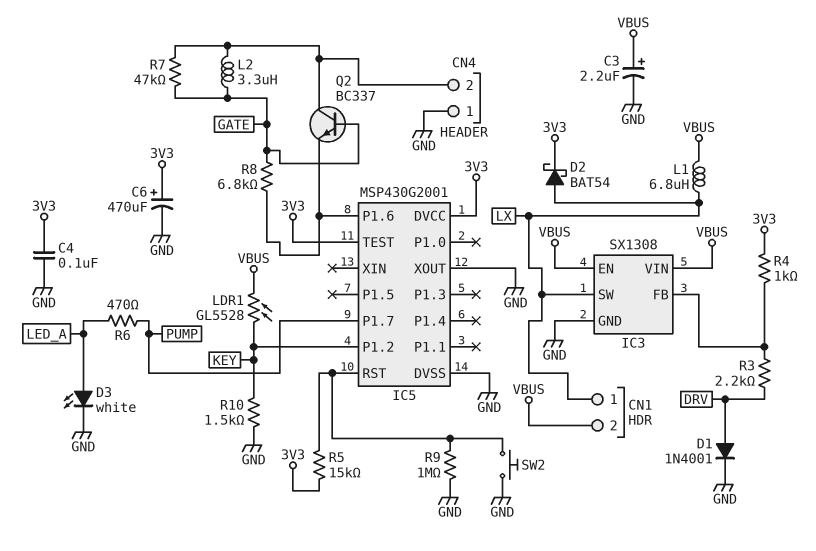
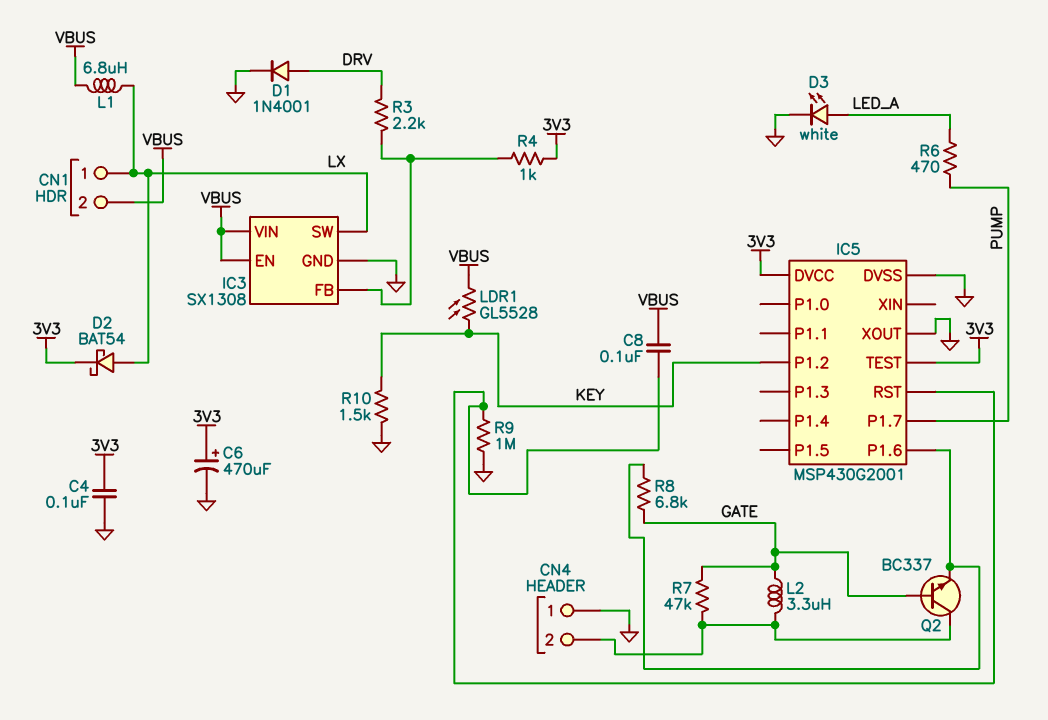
C3: 2.2uF (plus VBUS, minus GND) -> none
C8: none -> 100nF (IC5/RST, VBUS)
R5: 15k (3V3, IC5/RST) -> none
SW2: button (GND, IC5/RST) -> none

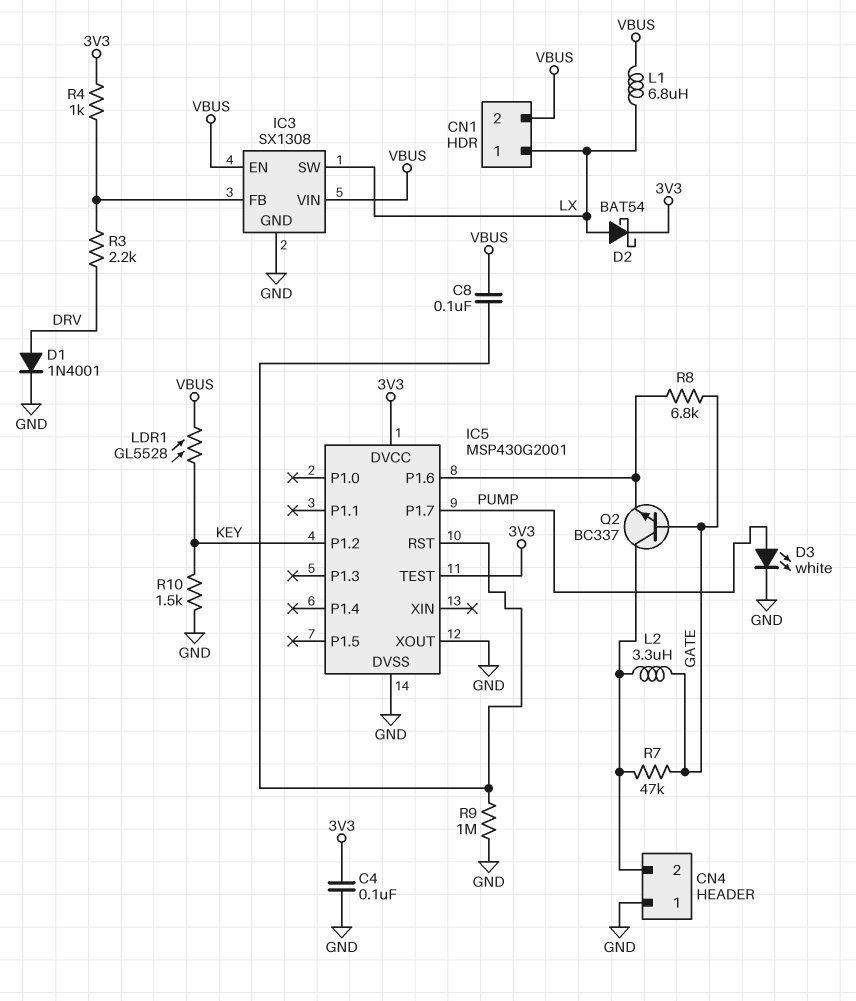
C6: 470uF (plus 3V3, minus GND) -> none
D3: LED white (A LED_A, K GND) -> LED white (A PUMP, K GND)
R6: 470 (LED_A, PUMP) -> none

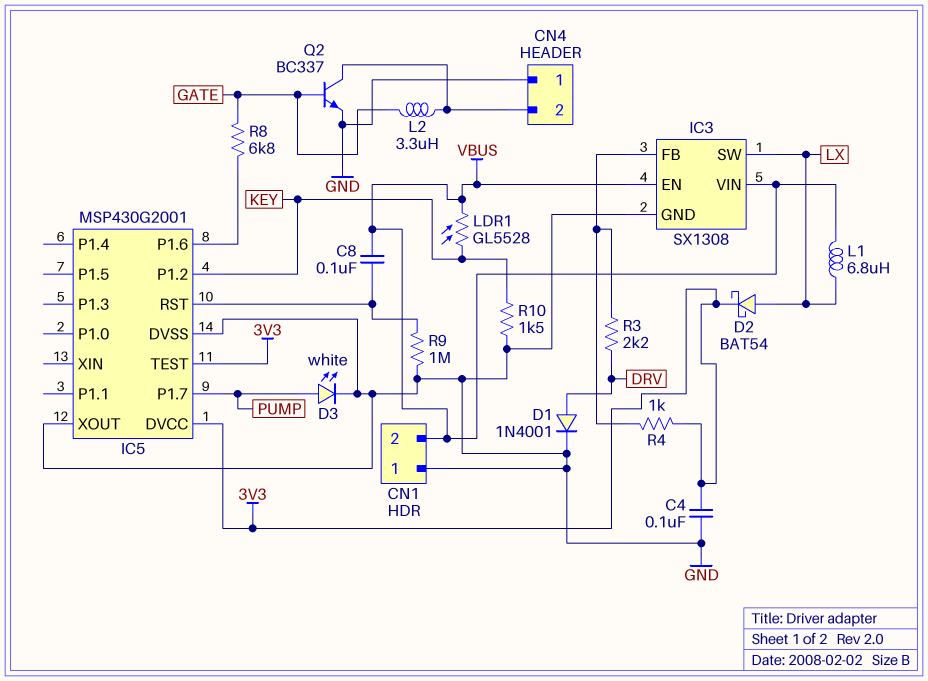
CN1 pin 1: LX -> GND
Q2: NPN BC337 (B GATE, C CN4/2, E IC5/P1.6) -> NPN BC337 (B GATE, C CN4/2, E GND)
R7: 47k (CN4/2, GATE) -> none

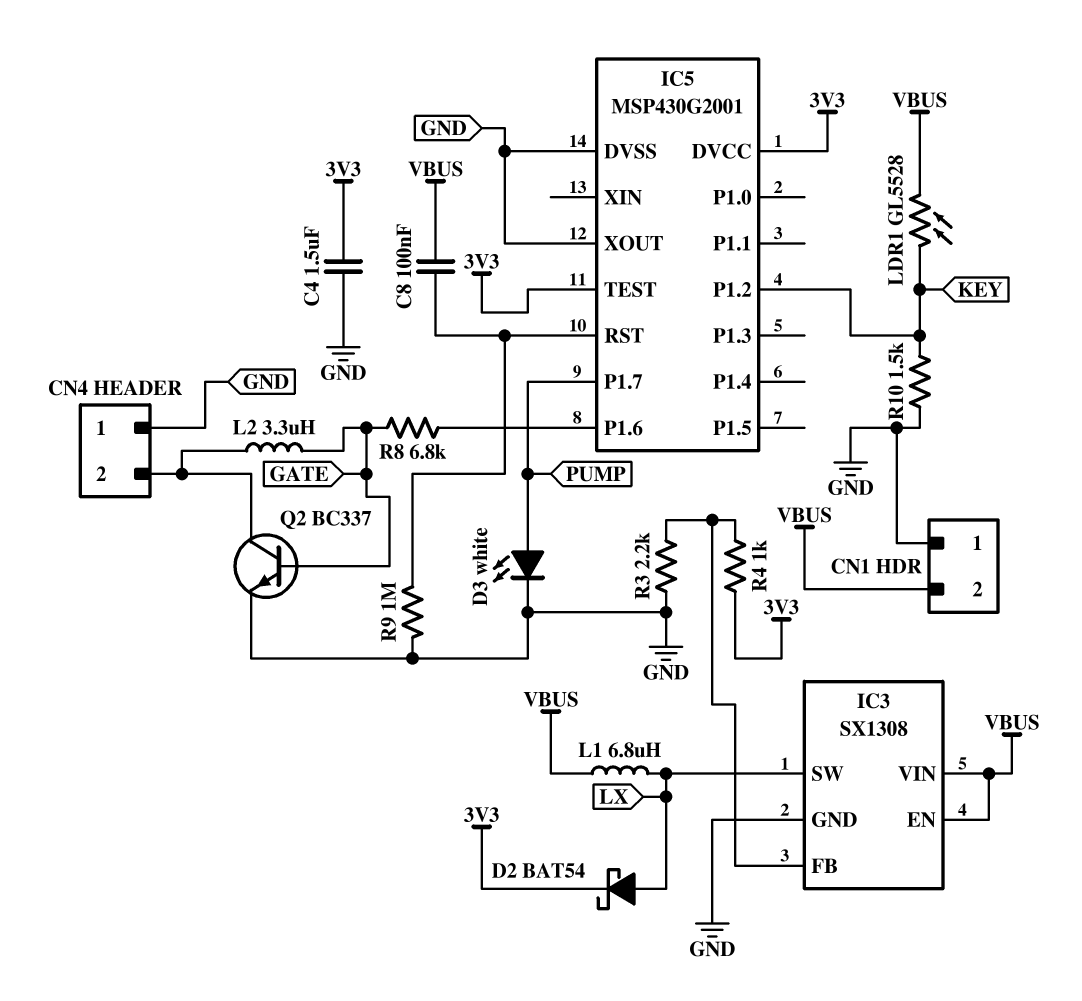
C4: 100nF (3V3, GND) -> 1.5uF (3V3, GND)
D1: diode 1N4001 (A DRV, K GND) -> none
R3: 2.2k (DRV, IC3/FB) -> 2.2k (GND, IC3/FB)

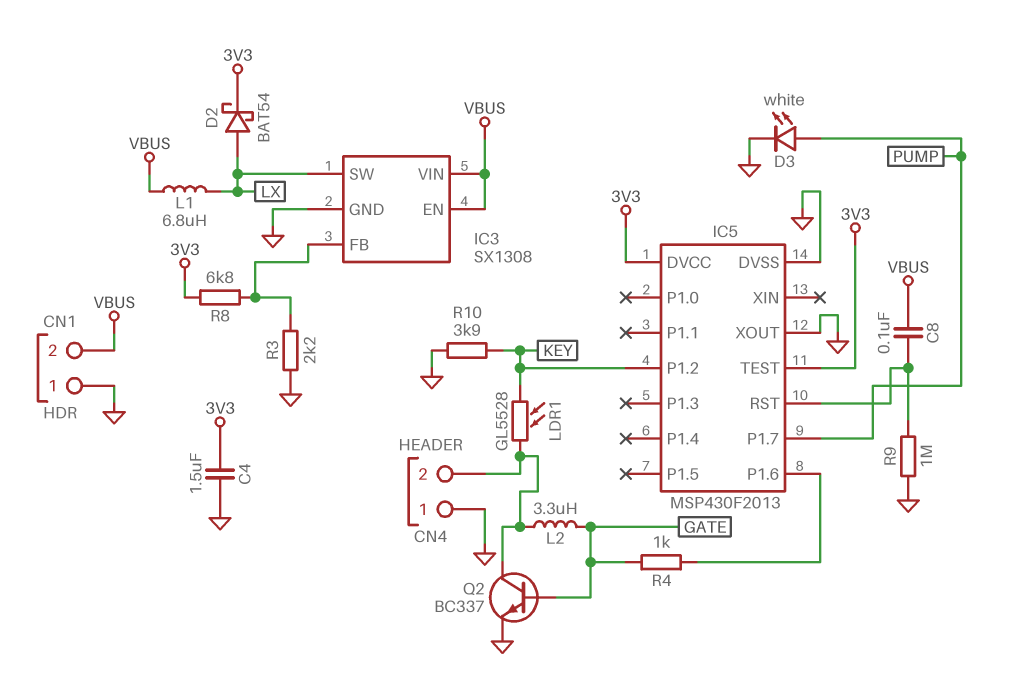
IC5: MSP430G2001 -> MSP430F2013
LDR1: GL5528 (KEY, VBUS) -> GL5528 (CN4/2, KEY)
R4: 1k (3V3, IC3/FB) -> 1k (GATE, IC5/P1.6)
R8: 6.8k (GATE, IC5/P1.6) -> 6.8k (3V3, IC3/FB)
R10: 1.5k (GND, KEY) -> 3.9k (GND, KEY)

